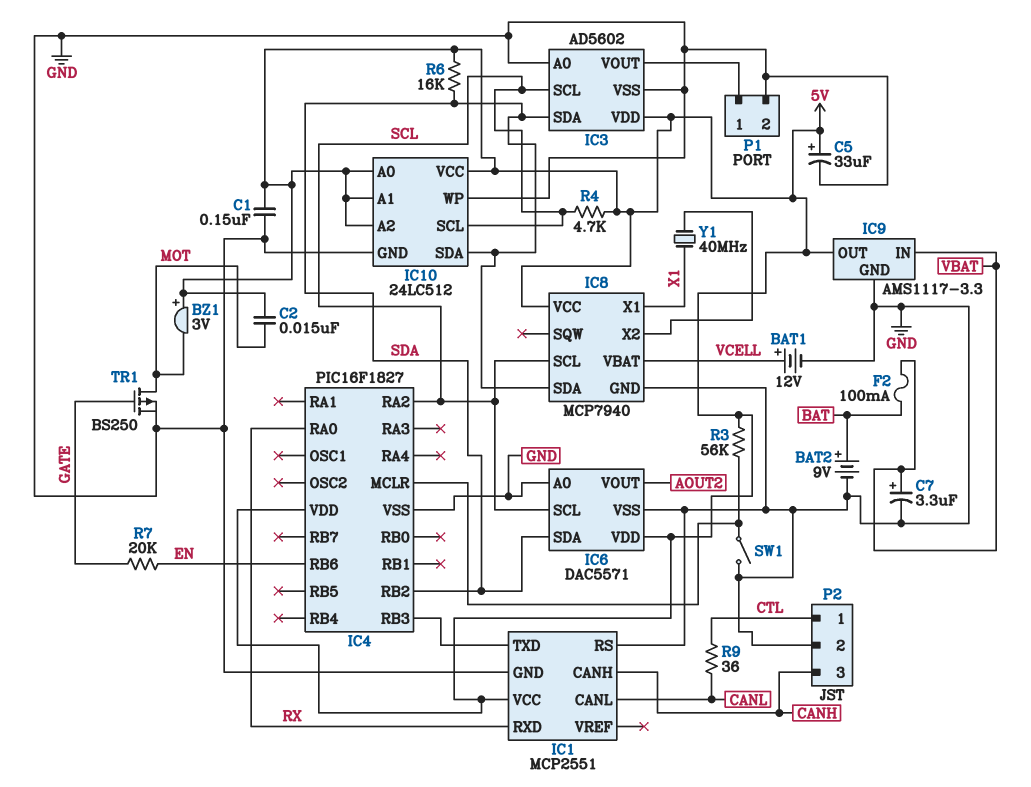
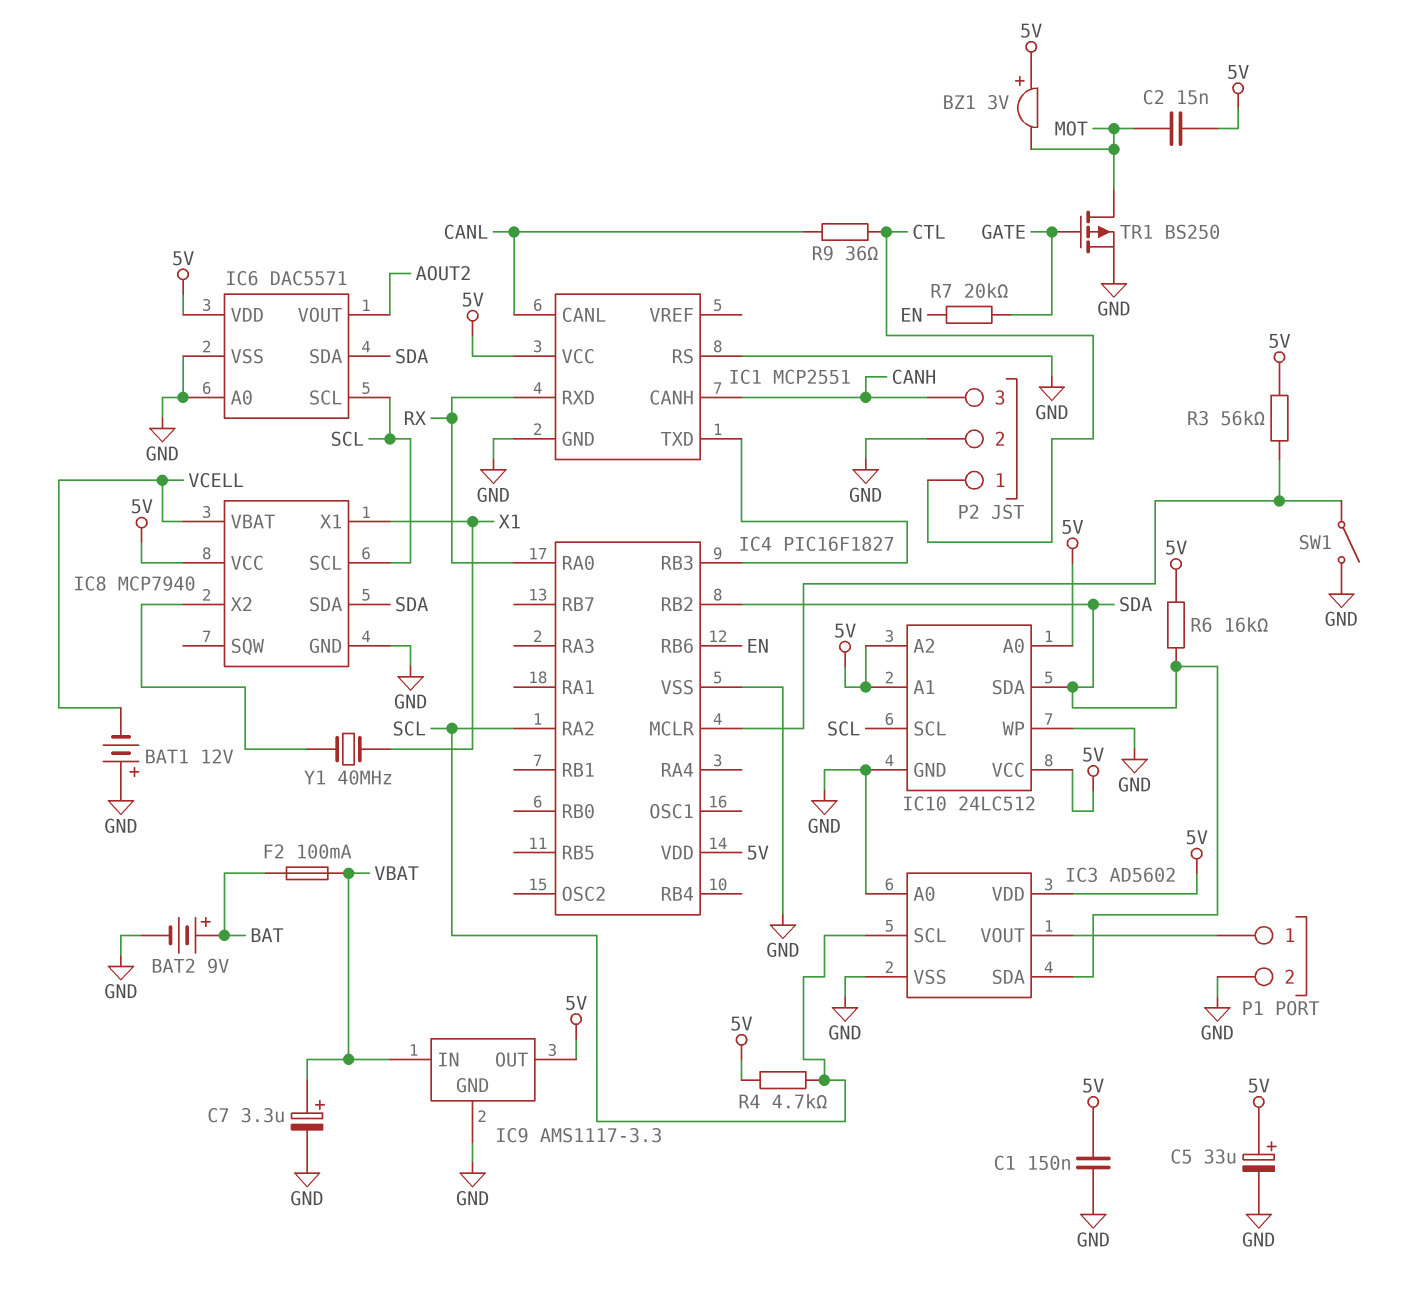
BAT1: 12V (plus VCELL, minus GND) -> 12V (plus GND, minus VCELL)

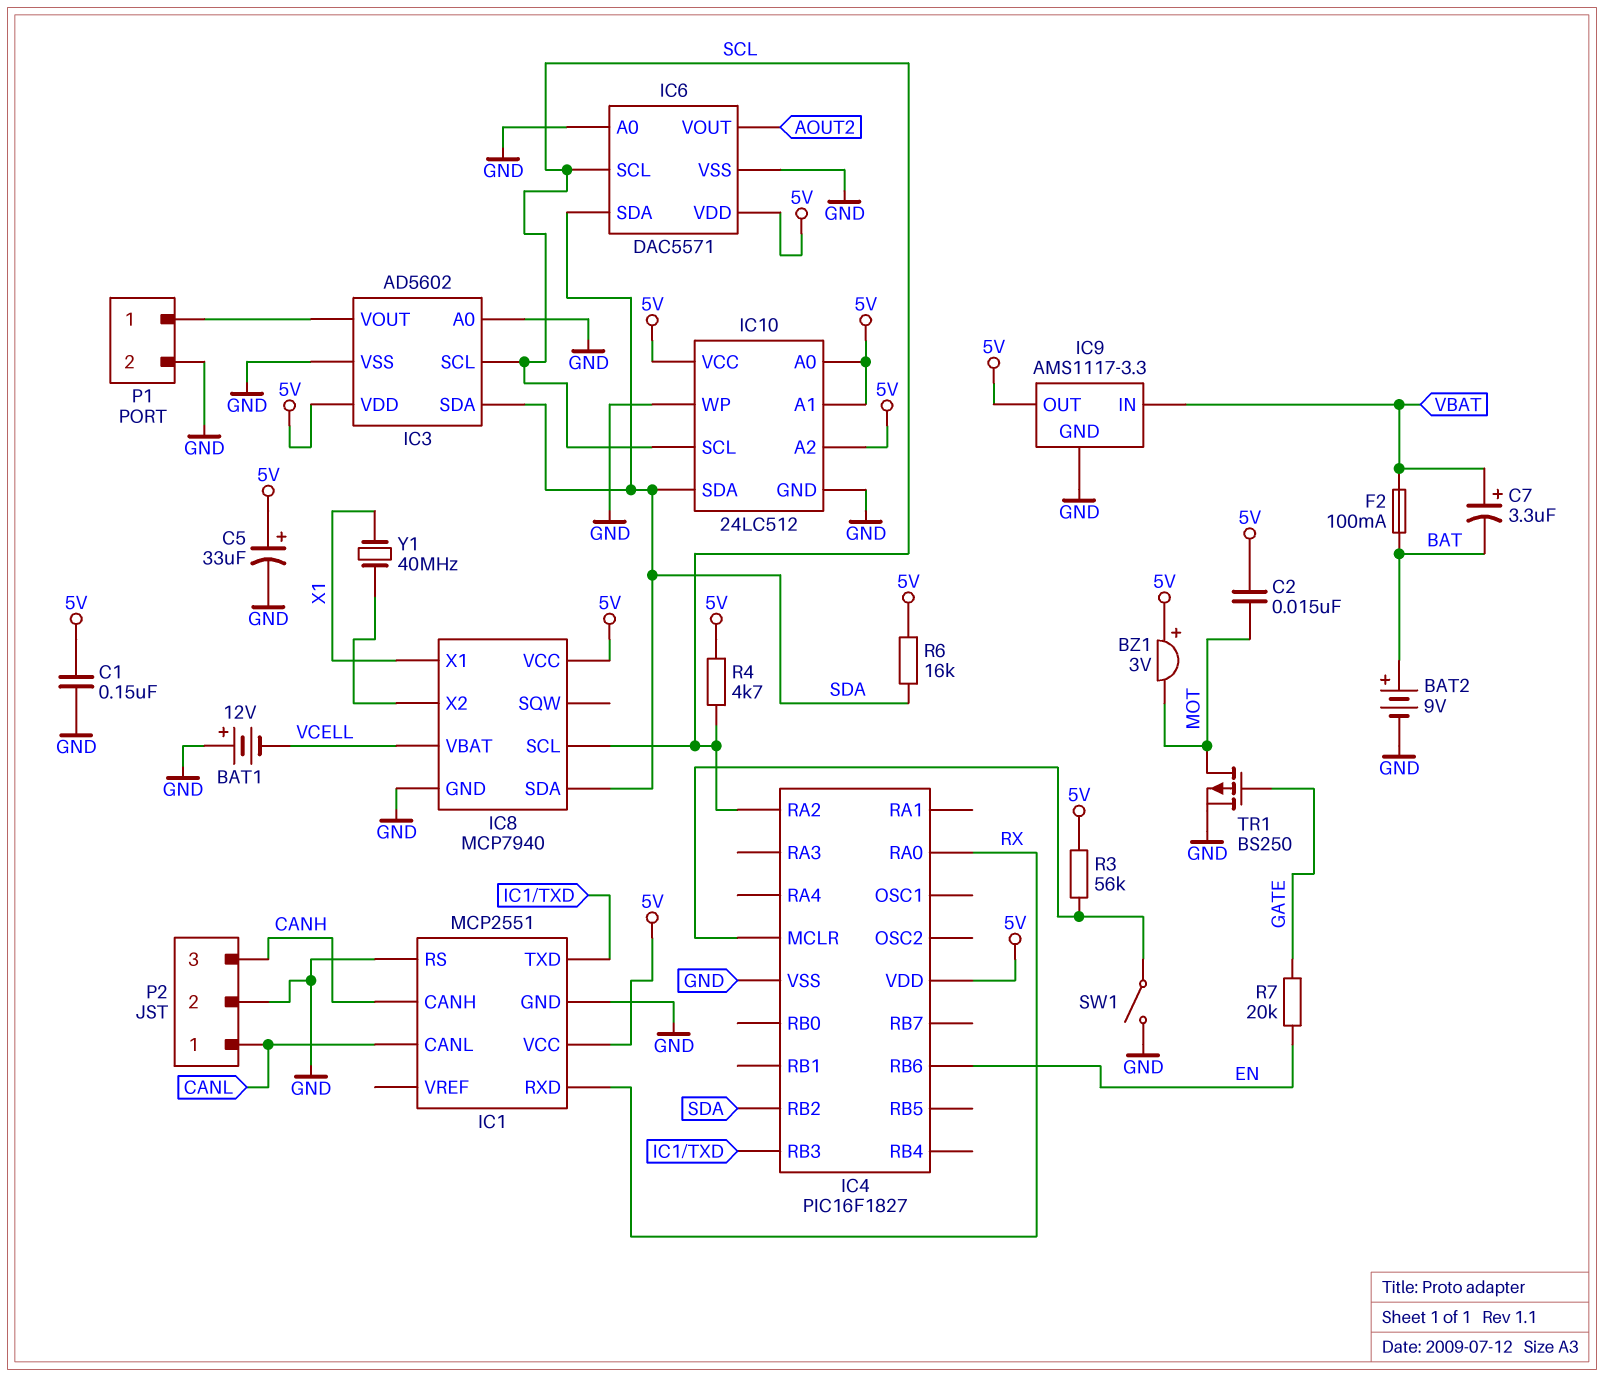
C7: 3.3uF (plus VBAT, minus GND) -> 3.3uF (plus VBAT, minus BAT)
P2 pin 1: CTL -> CANL
R9: 36 (CANL, CTL) -> none

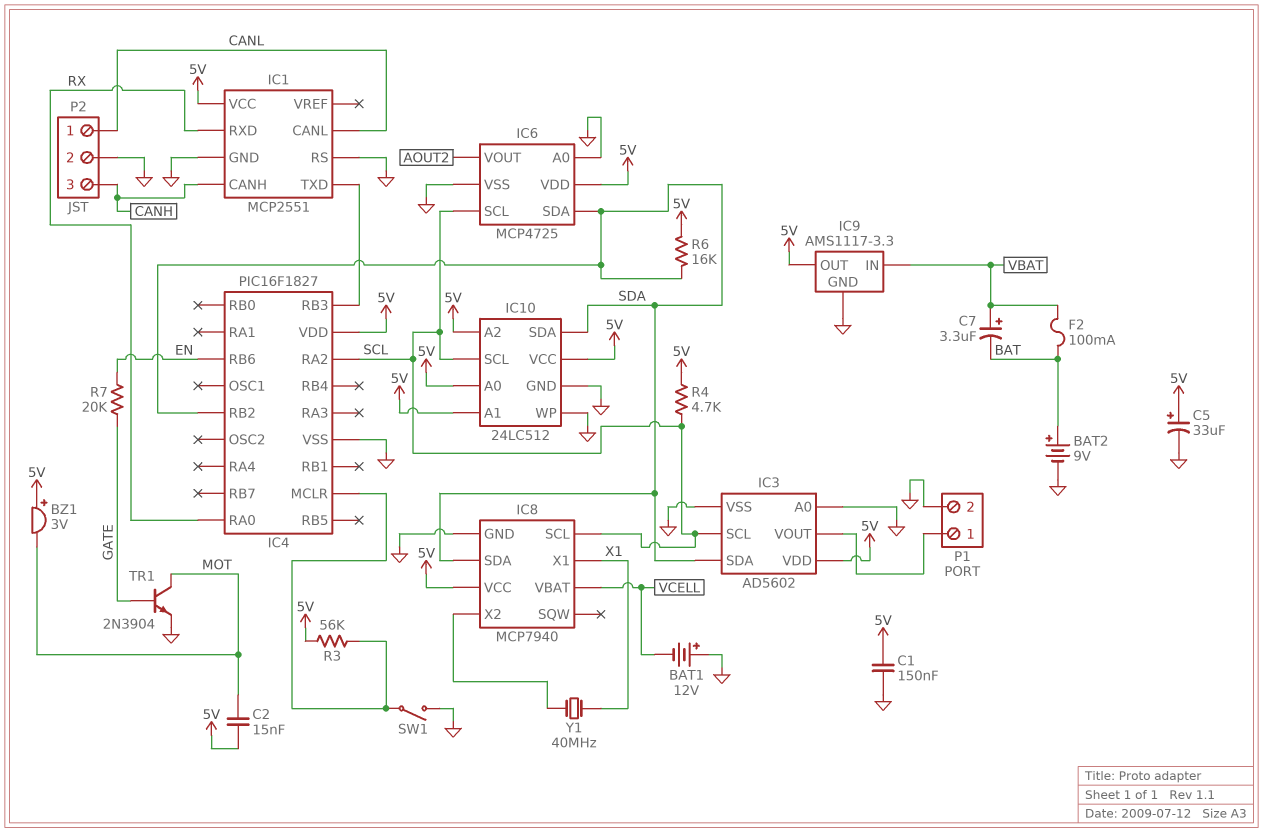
IC6: DAC5571 -> MCP4725
TR1: PMOS BS250 (G GATE, D MOT, S GND) -> NPN 2N3904 (B GATE, C MOT, E GND)

